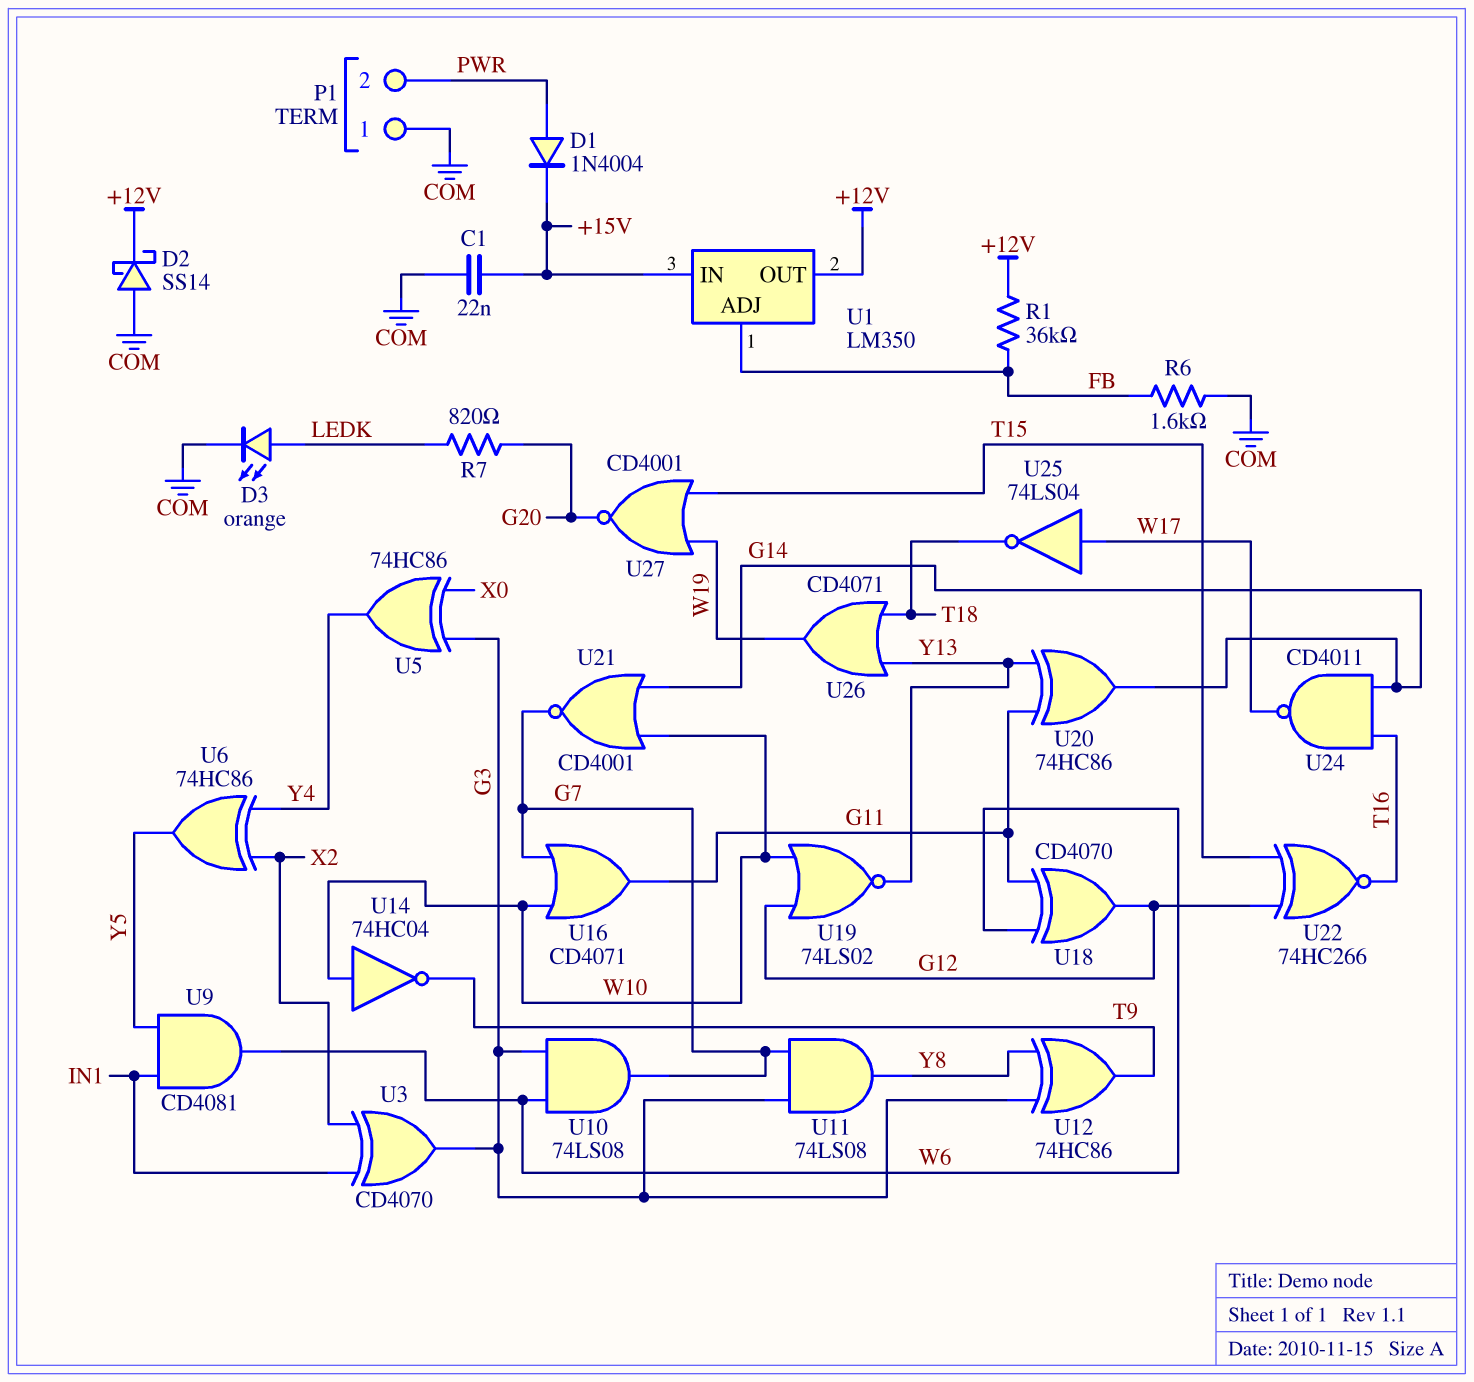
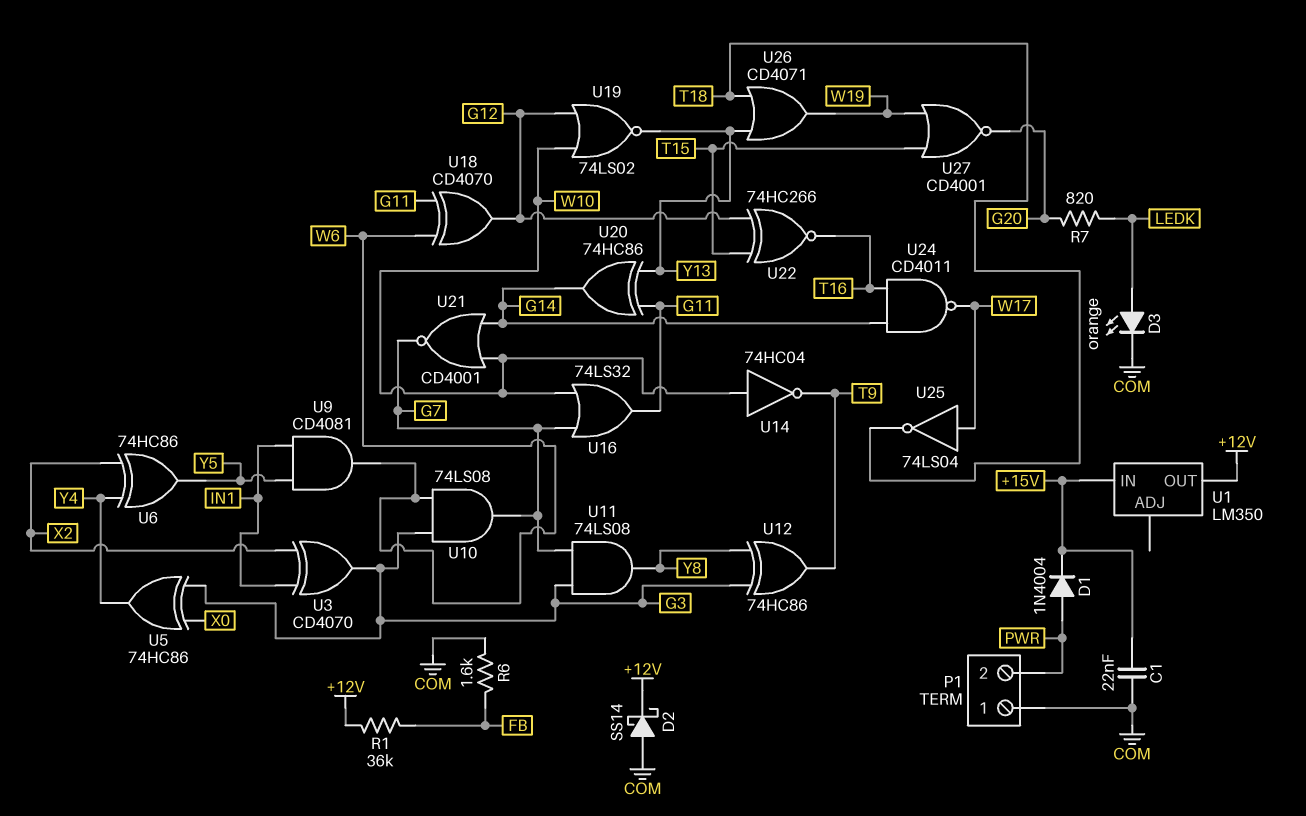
U1 pin ADJ: FB -> none
U16: OR CD4071 (in G7, in W10, out G11) -> OR 74LS32 (in G7, in W10, out G11)

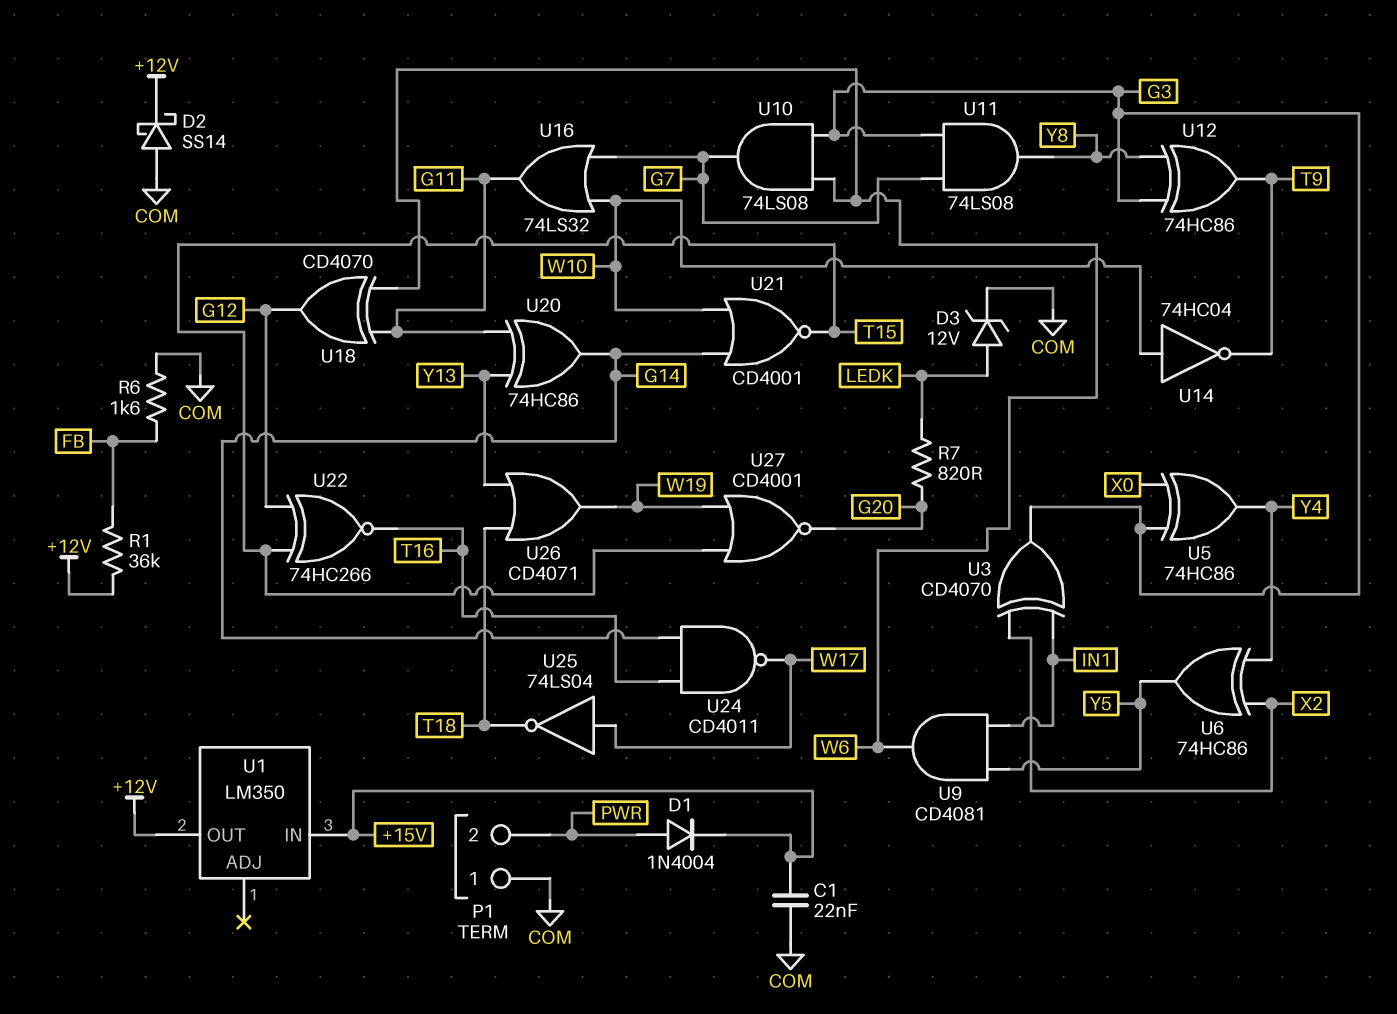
D3: LED orange (A LEDK, K COM) -> zener 12V (A LEDK, K COM)
U19: NOR 74LS02 (in G12, in W10, out Y13) -> none
U21: NOR CD4001 (in G14, in W10, out G7) -> NOR CD4001 (in G14, in W10, out T15)

